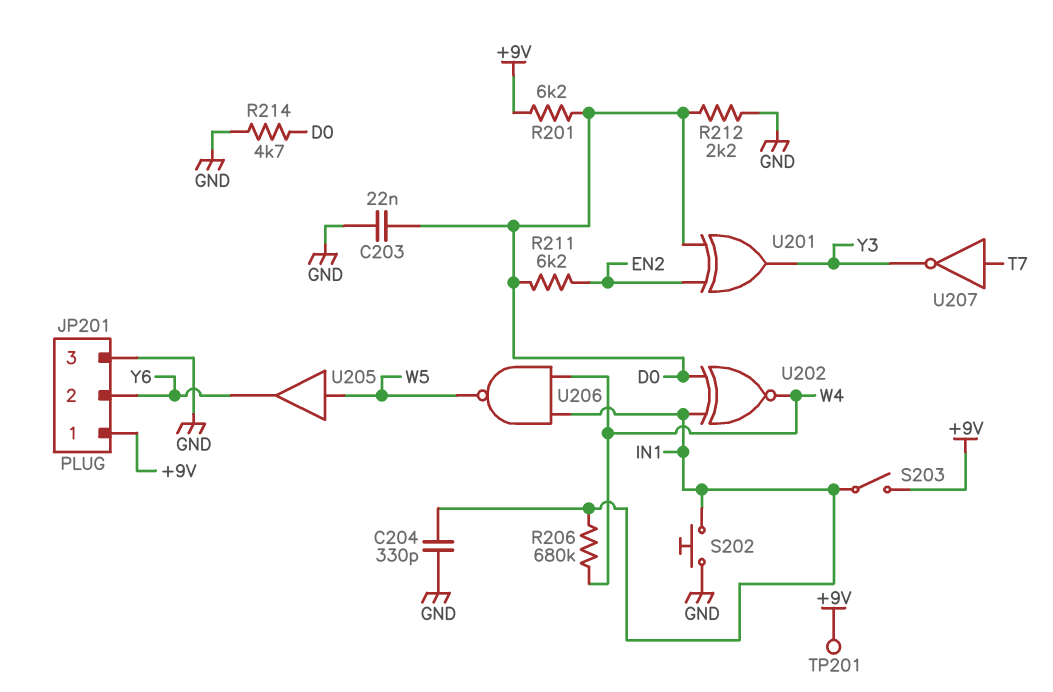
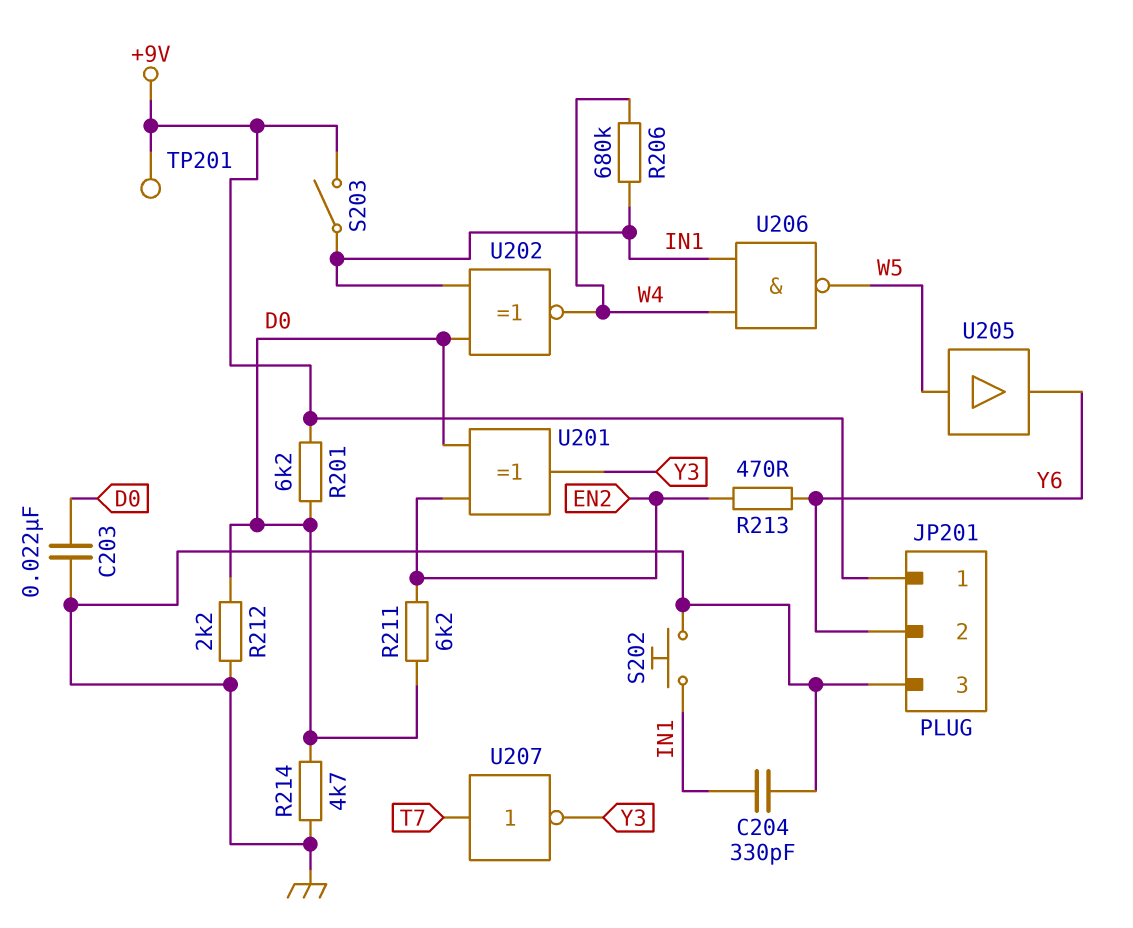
R213: none -> 470 (EN2, Y6)

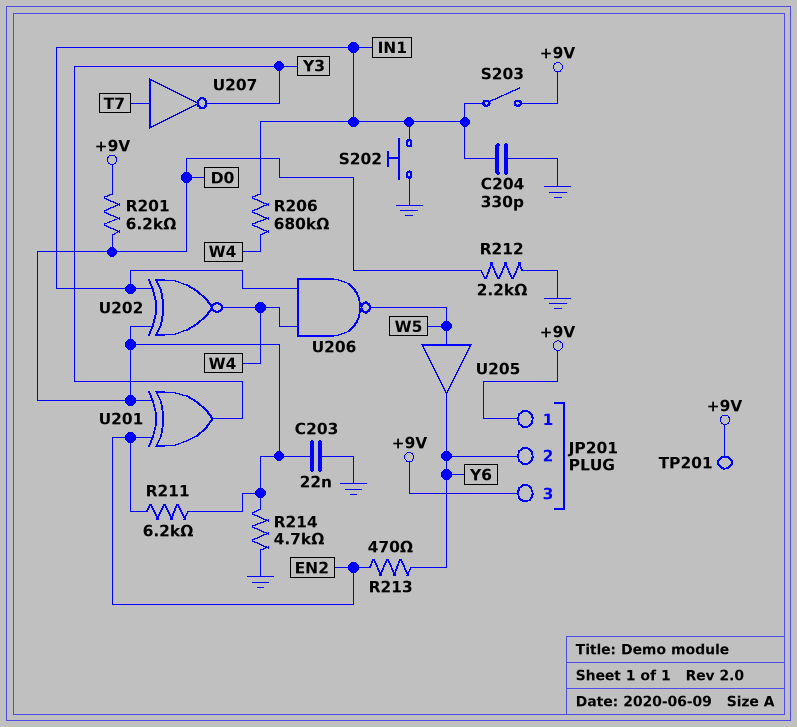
JP201 pin 3: GND -> +9V

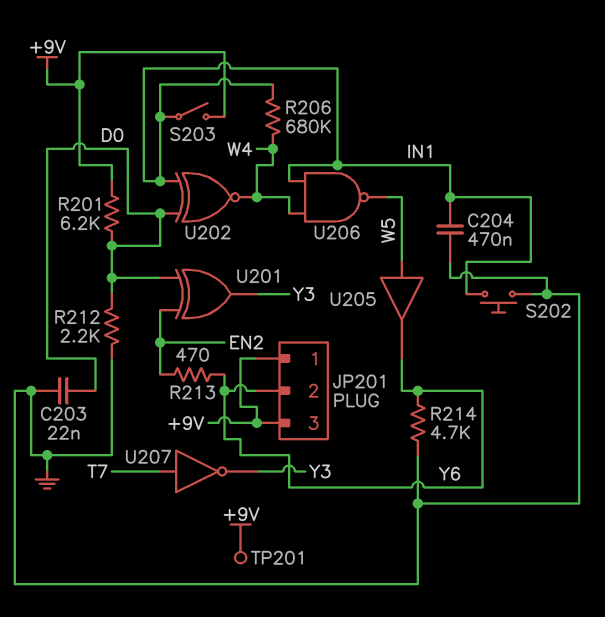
C204: 330pF (GND, IN1) -> 470nF (GND, IN1)
R211: 6.2k (D0, EN2) -> none
R214: 4.7k (D0, GND) -> 4.7k (GND, Y6)

